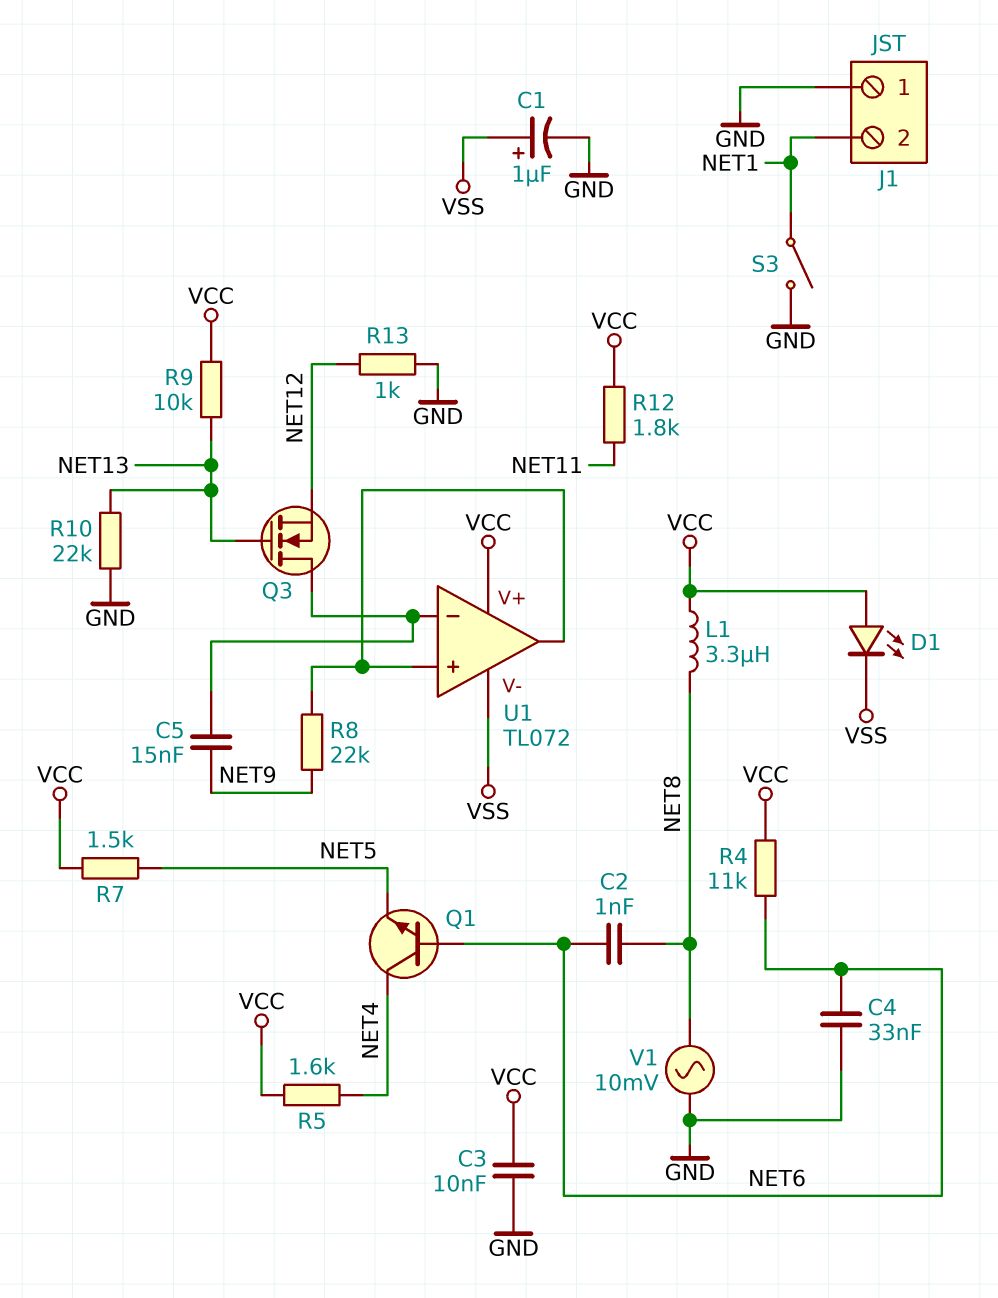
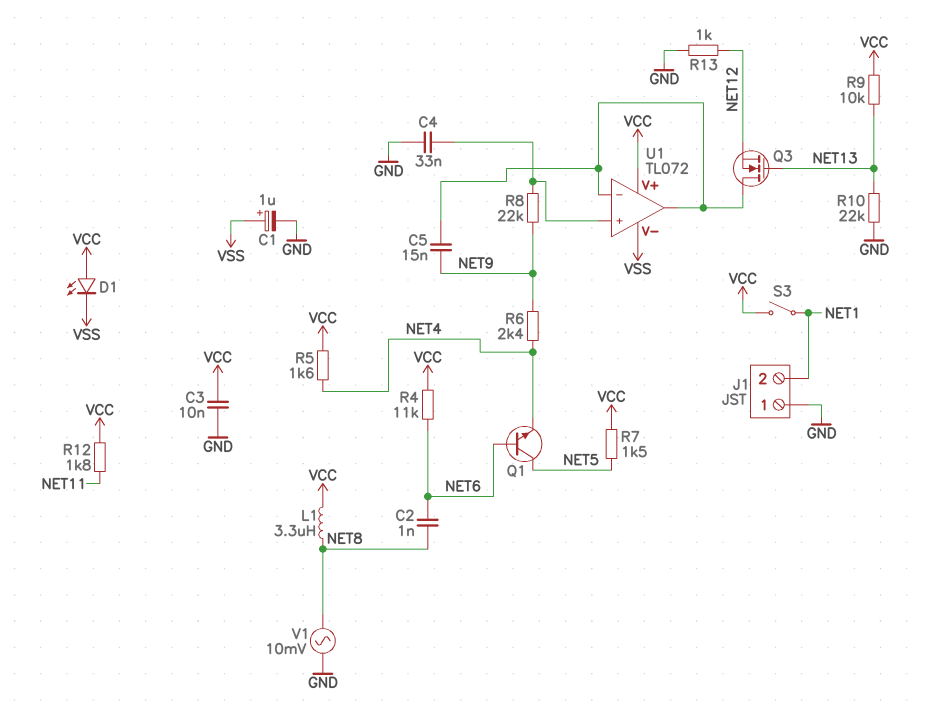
C4: 33nF (GND, NET6) -> 33nF (GND, U1/in+)
Q1: NPN (B NET6, C NET4, E NET5) -> NPN (B NET6, C NET5, E NET4)
R6: none -> 2.4k (NET4, NET9)
S3: switch (GND, NET1) -> switch (NET1, VCC)
U1 pin out: U1/in+ -> U1/in-

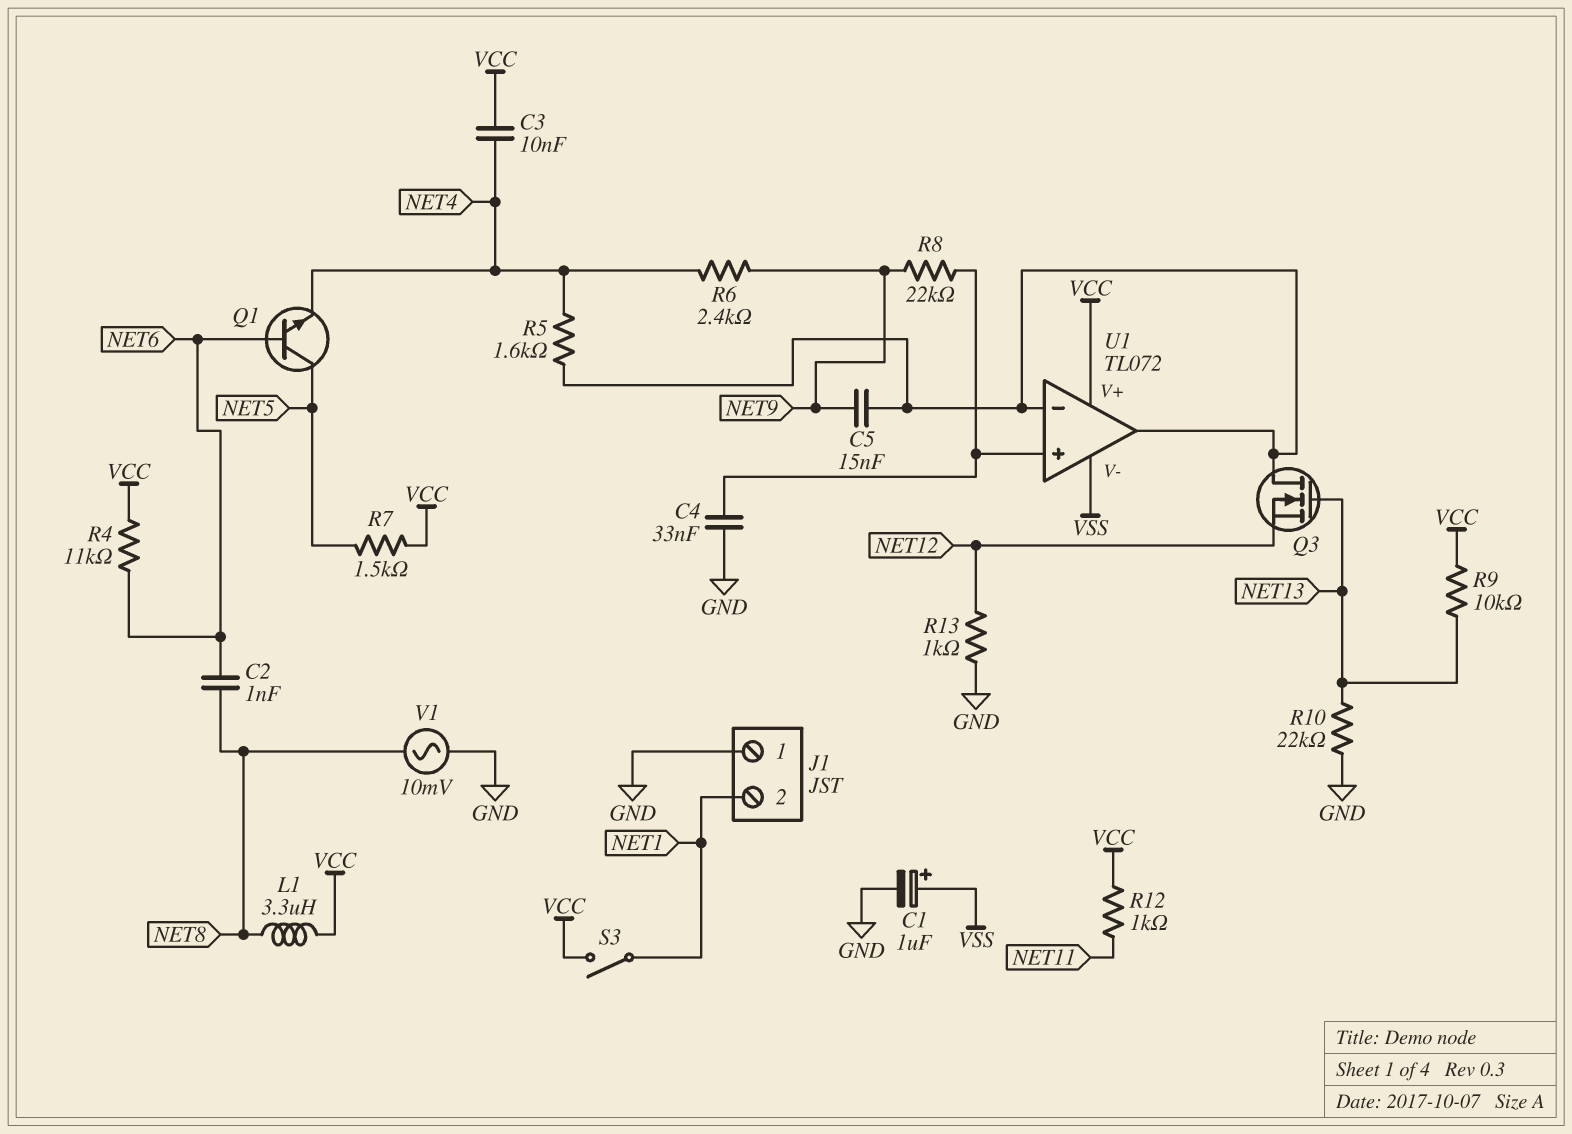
C3: 10nF (GND, VCC) -> 10nF (NET4, VCC)
D1: LED (A VCC, K VSS) -> none
R5: 1.6k (NET4, VCC) -> 1.6k (NET4, U1/in-)
R12: 1.8k (NET11, VCC) -> 1k (NET11, VCC)

